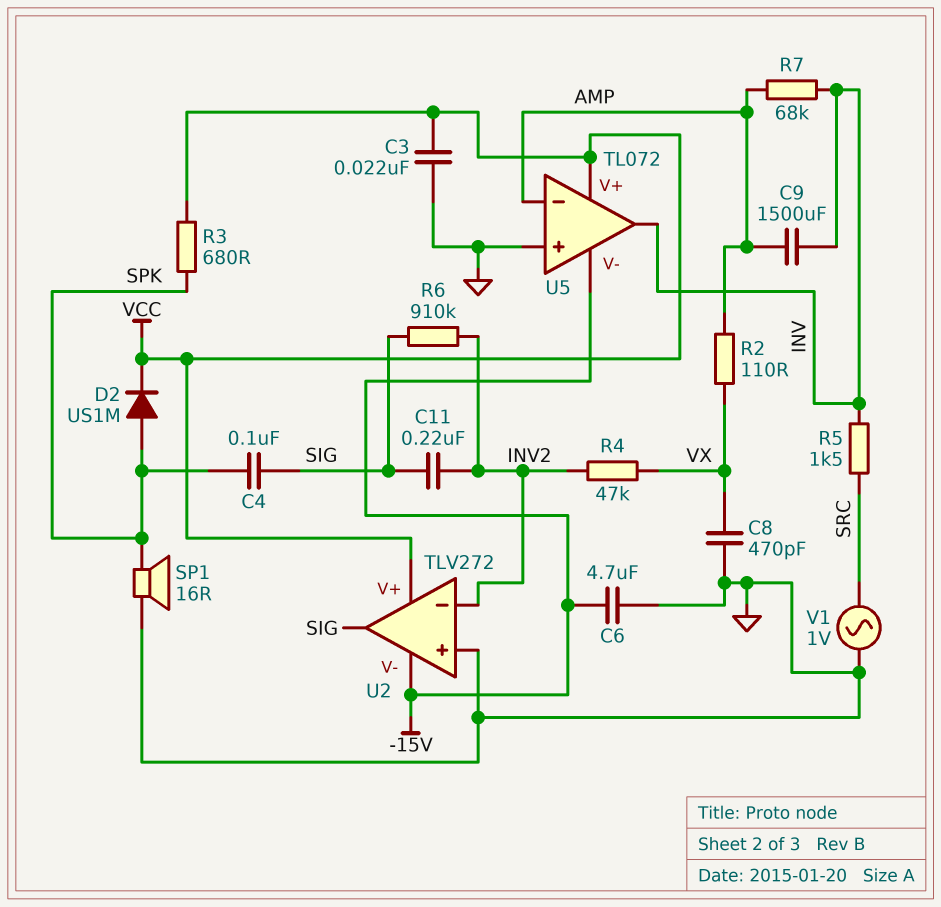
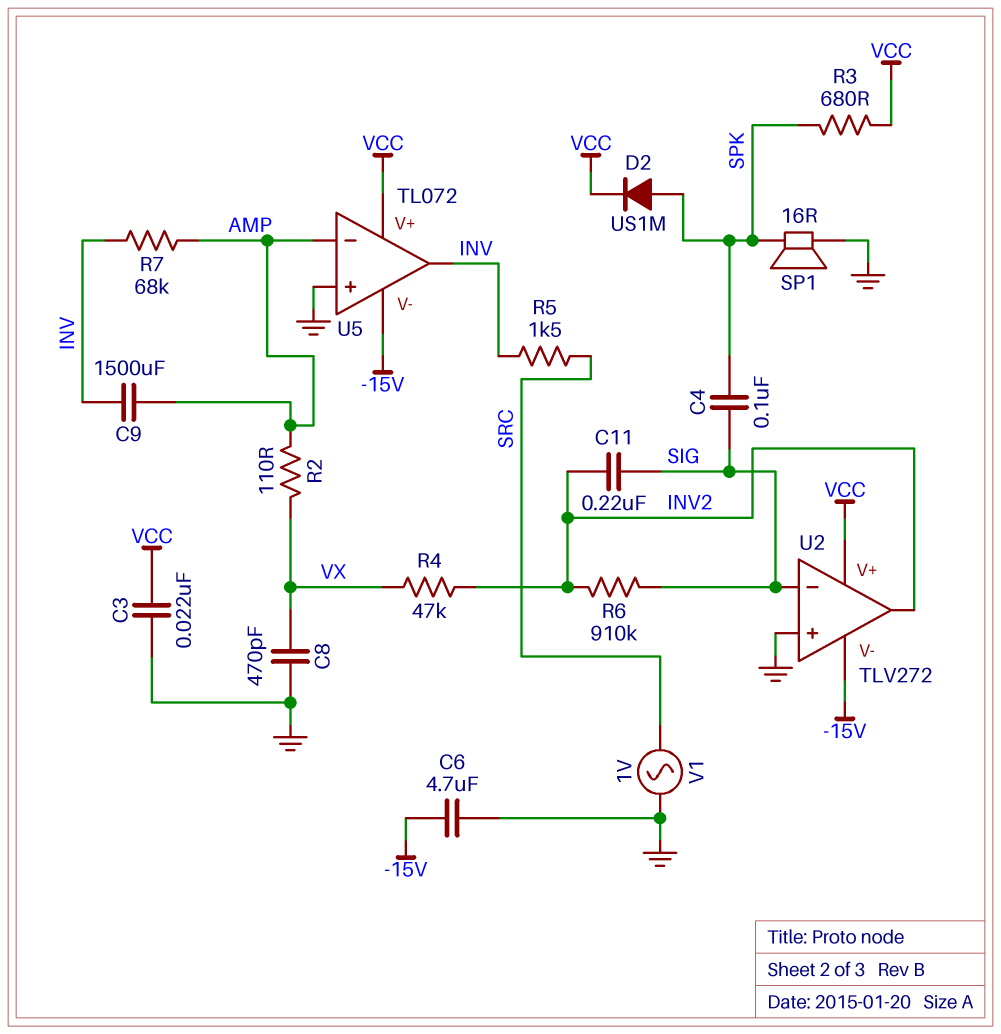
U2 pin in-: INV2 -> SIG
U2 pin out: SIG -> INV2

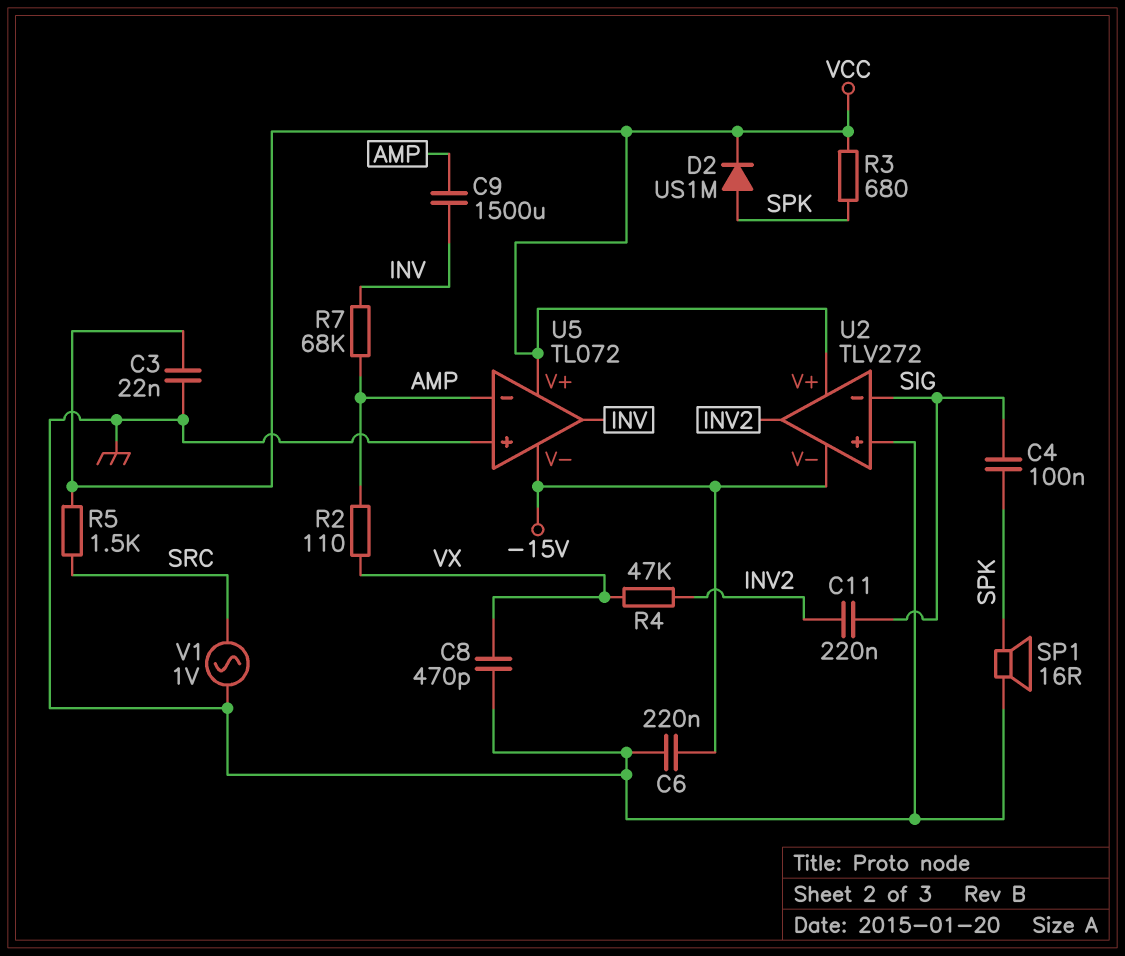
C6: 4.7uF (-15V, GND) -> 220nF (-15V, GND)
R5: 1.5k (INV, SRC) -> 1.5k (SRC, VCC)
R6: 910k (INV2, SIG) -> none

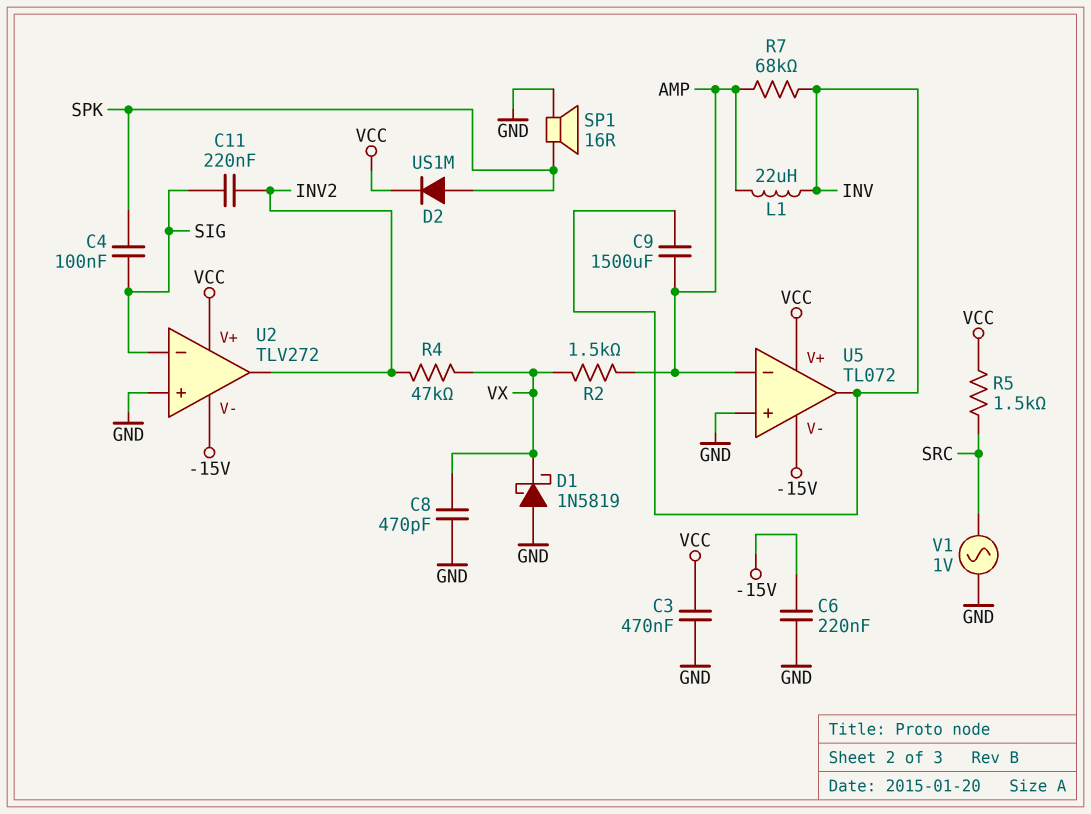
C3: 22nF (GND, VCC) -> 470nF (GND, VCC)
D1: none -> schottky 1N5819 (A GND, K VX)
L1: none -> 22uH (AMP, INV)
R2: 110 (AMP, VX) -> 1.5k (AMP, VX)
R3: 680 (SPK, VCC) -> none

